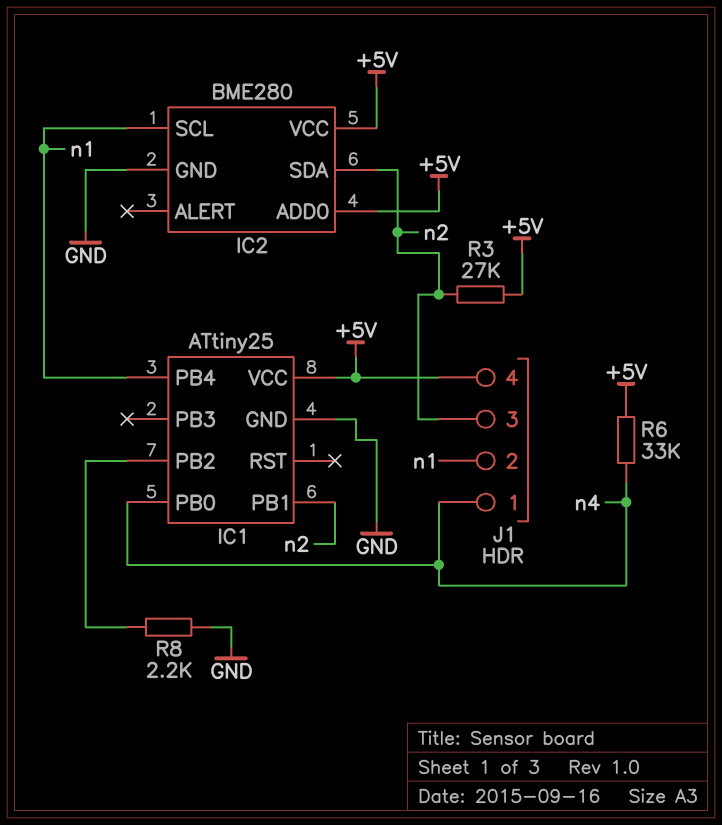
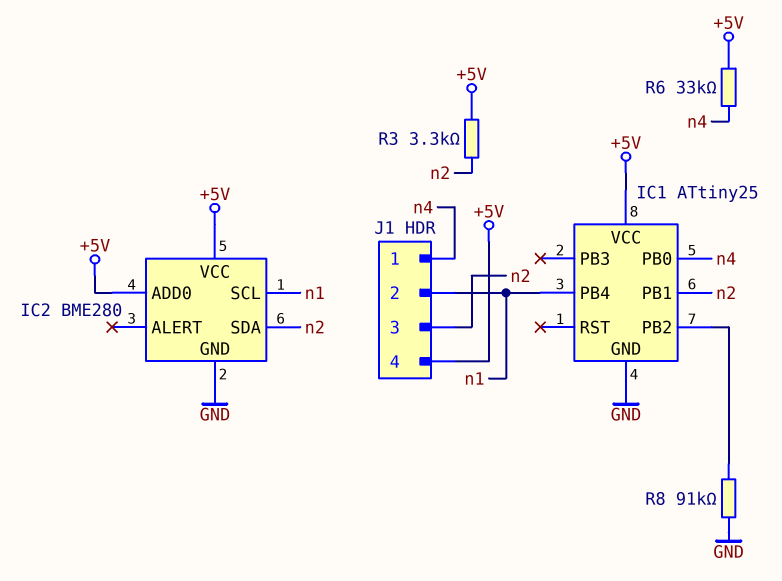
R3: 27k (+5V, n2) -> 3.3k (+5V, n2)
R8: 2.2k (GND, IC1/PB2) -> 91k (GND, IC1/PB2)

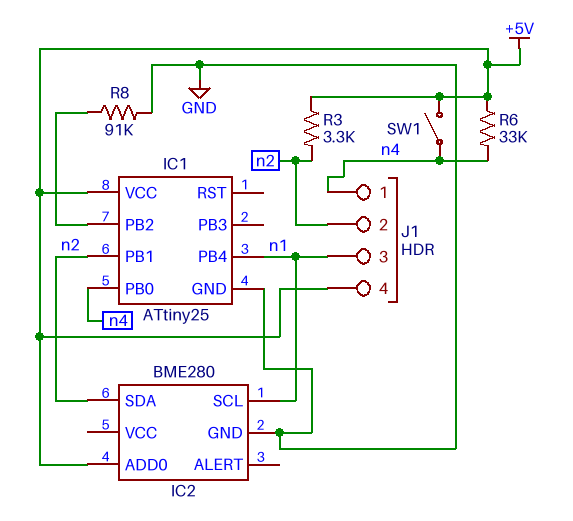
IC2 pin VCC: +5V -> none
J1 pin 2: n1 -> n2
J1 pin 3: n2 -> n1
SW1: none -> switch (+5V, n4)

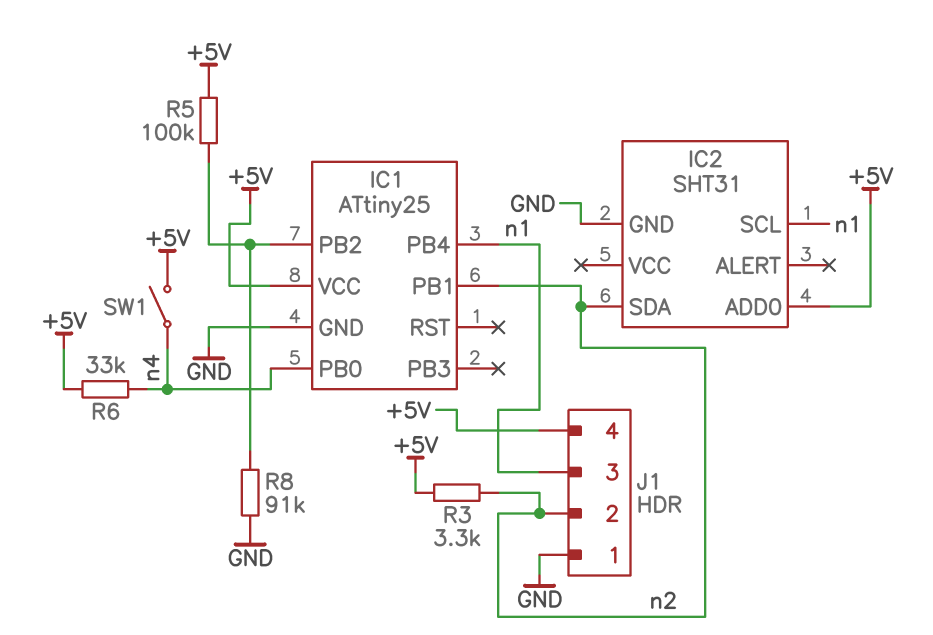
IC2: BME280 -> SHT31
J1 pin 1: n4 -> GND
R5: none -> 100k (+5V, IC1/PB2)

